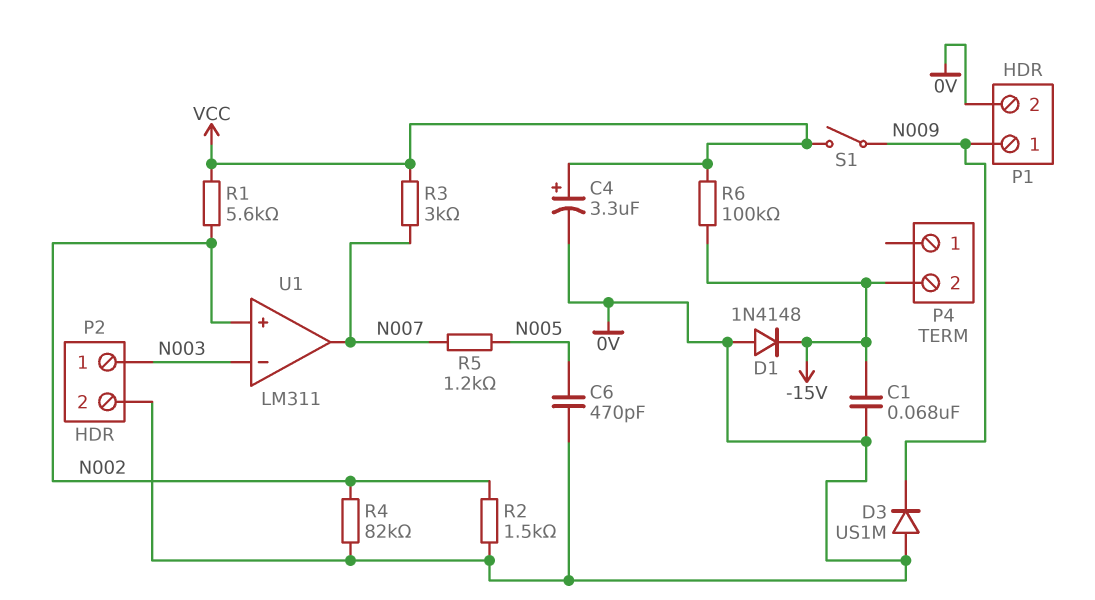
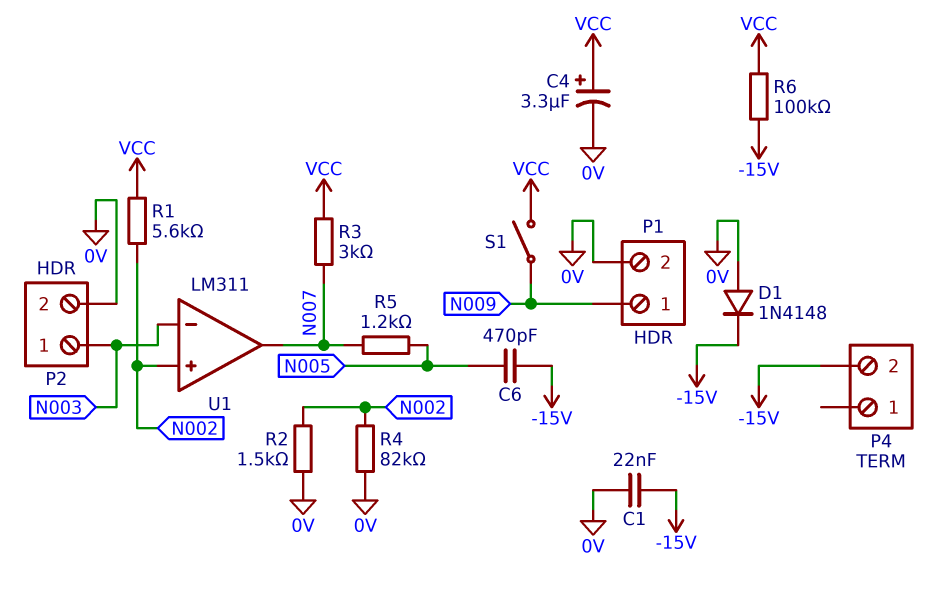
C1: 68nF (-15V, 0V) -> 22nF (-15V, 0V)
C6: 470pF (0V, N005) -> 470pF (-15V, N005)
D3: diode US1M (A 0V, K N009) -> none

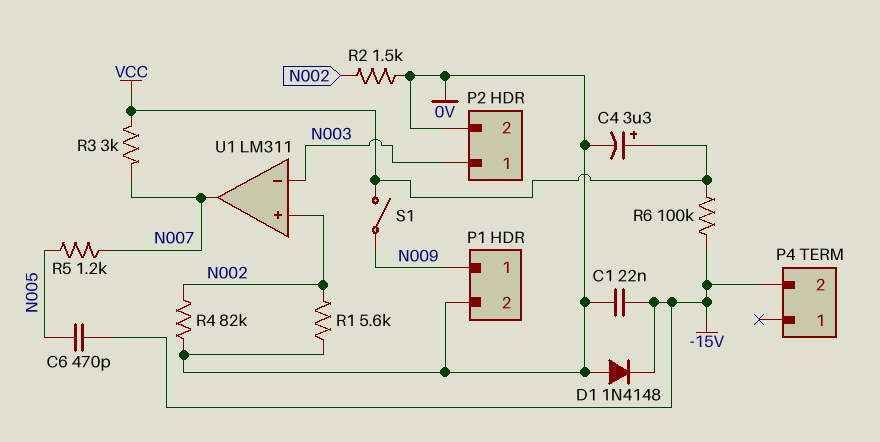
R1: 5.6k (N002, VCC) -> 5.6k (0V, N002)

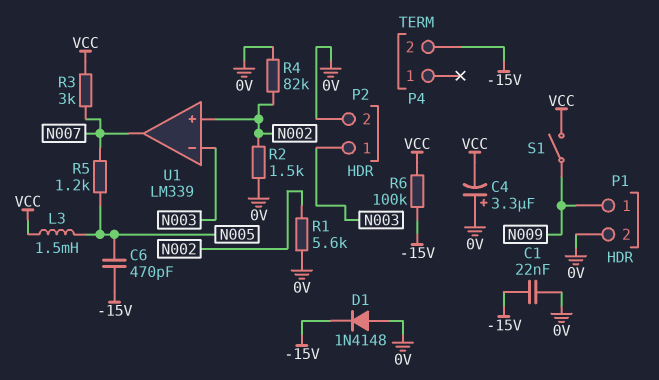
C4: 3.3uF (plus VCC, minus 0V) -> 3.3uF (plus 0V, minus VCC)
L3: none -> 1.5mH (N005, VCC)
U1: LM311 -> LM339

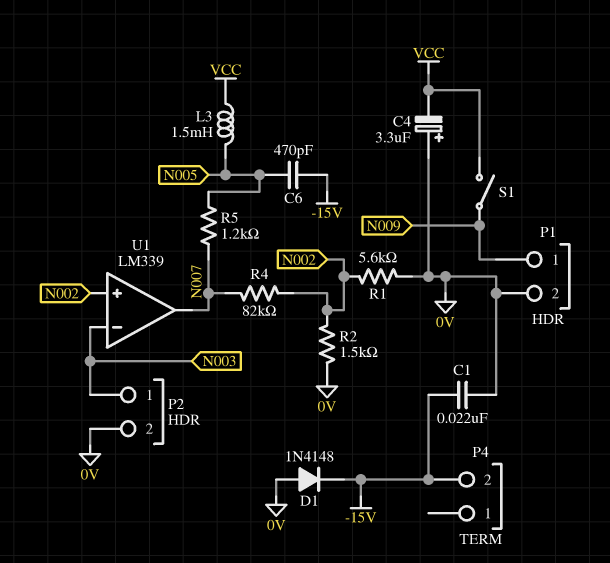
R3: 3k (N007, VCC) -> none
R4: 82k (0V, N002) -> 82k (N002, N007)
R6: 100k (-15V, VCC) -> none

